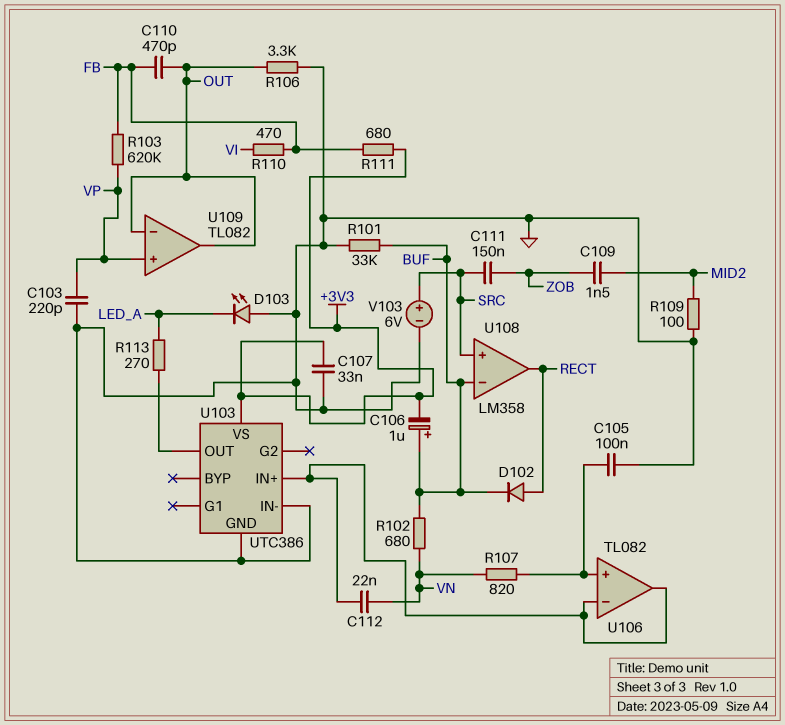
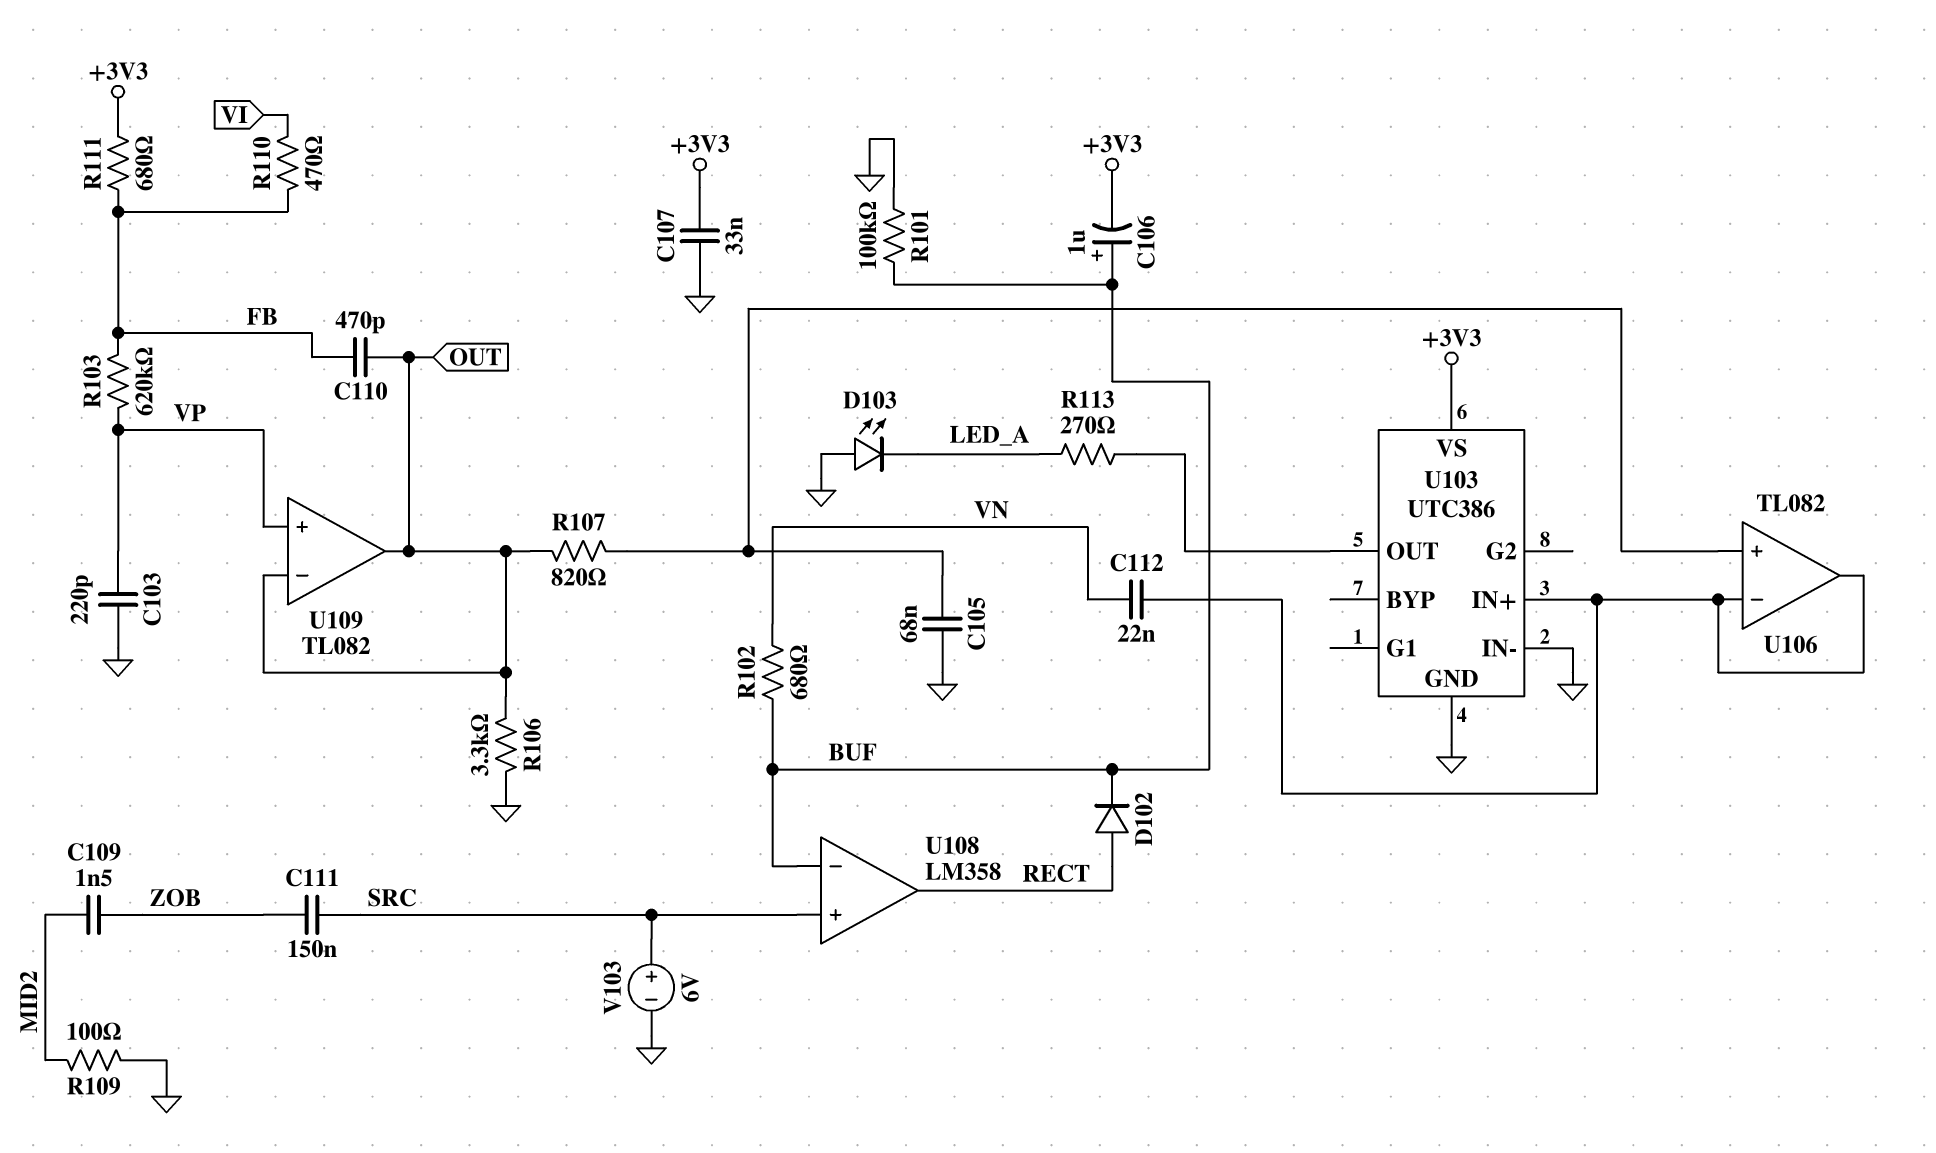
C105: 100nF (GND, U106/in+) -> 68nF (GND, U106/in+)
R101: 33k (BUF, GND) -> 100k (BUF, GND)
R107: 820 (U106/in+, VN) -> 820 (OUT, U106/in+)

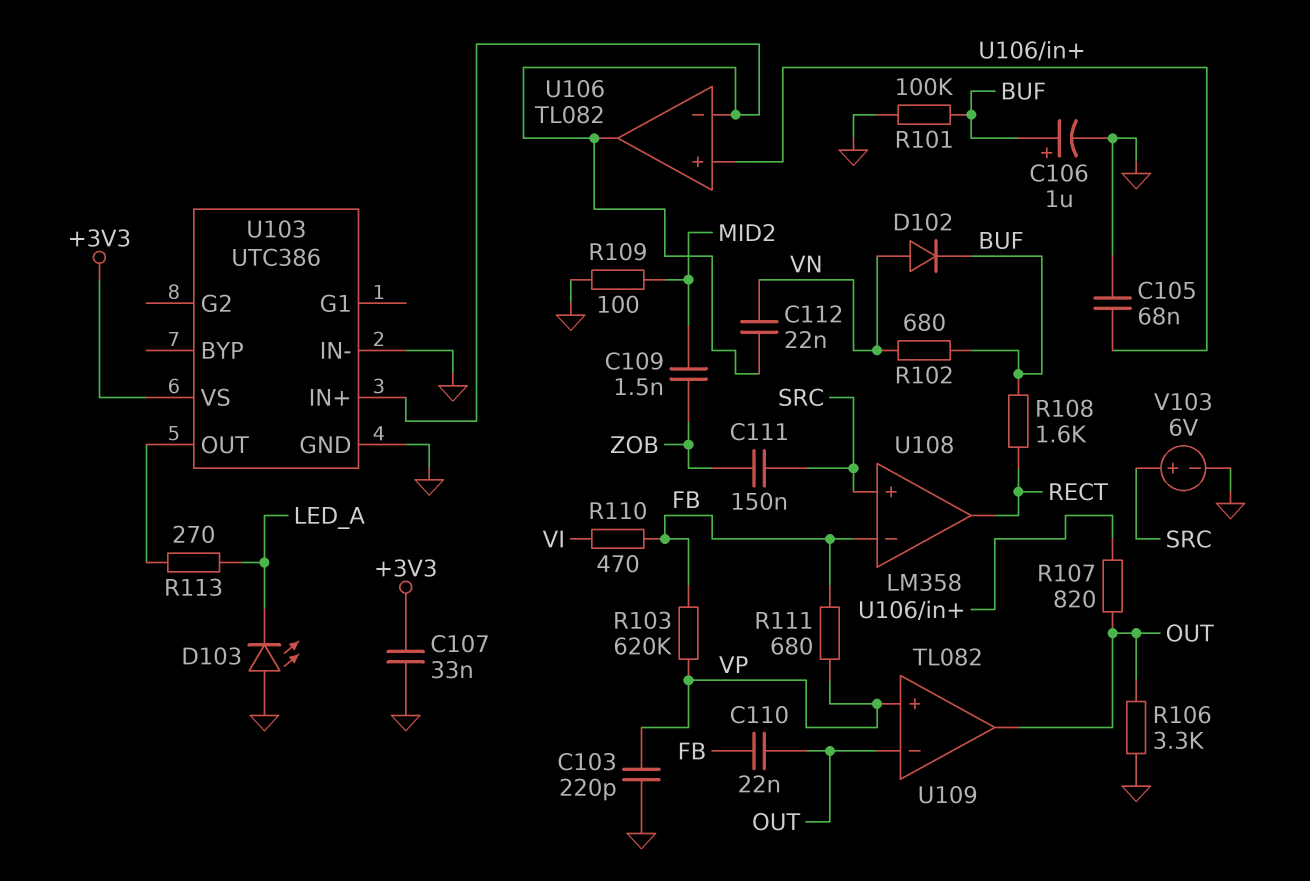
C106: 1uF (plus BUF, minus +3V3) -> 1uF (plus BUF, minus GND)
C110: 470pF (FB, OUT) -> 22nF (FB, OUT)
D102: diode (A RECT, K BUF) -> diode (A VN, K BUF)
R108: none -> 1.6k (BUF, RECT)
R111: 680 (+3V3, FB) -> 680 (FB, VP)
U108 pin in-: BUF -> FB

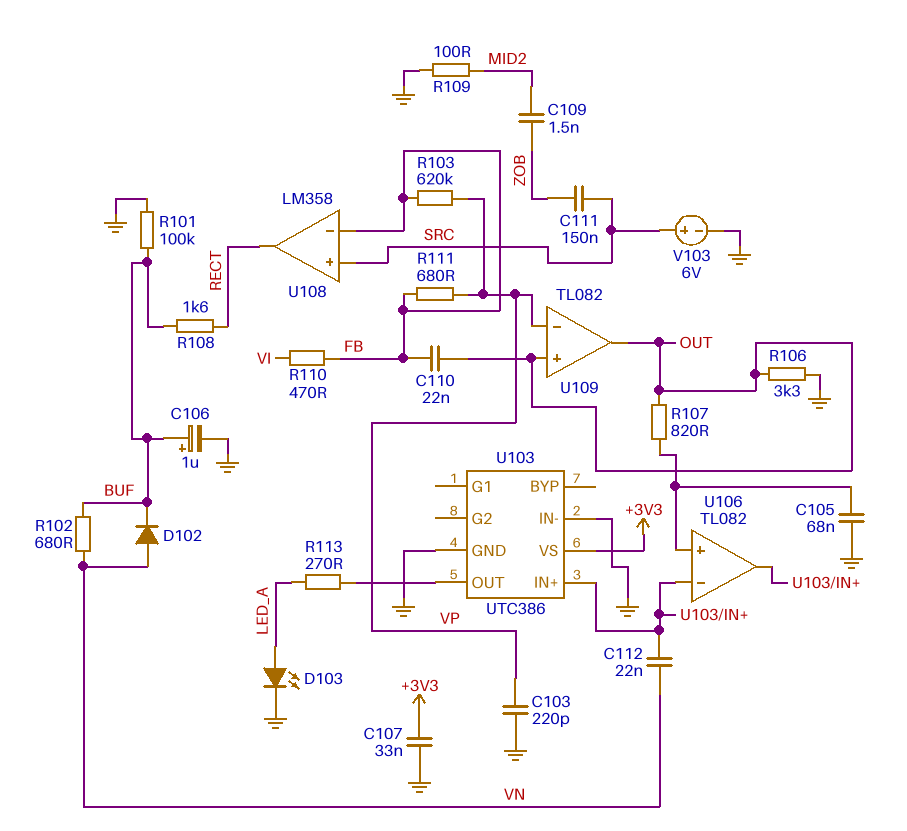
D103: LED (A GND, K LED_A) -> LED (A LED_A, K GND)
U109 pin in+: VP -> OUT
U109 pin in-: OUT -> VP

